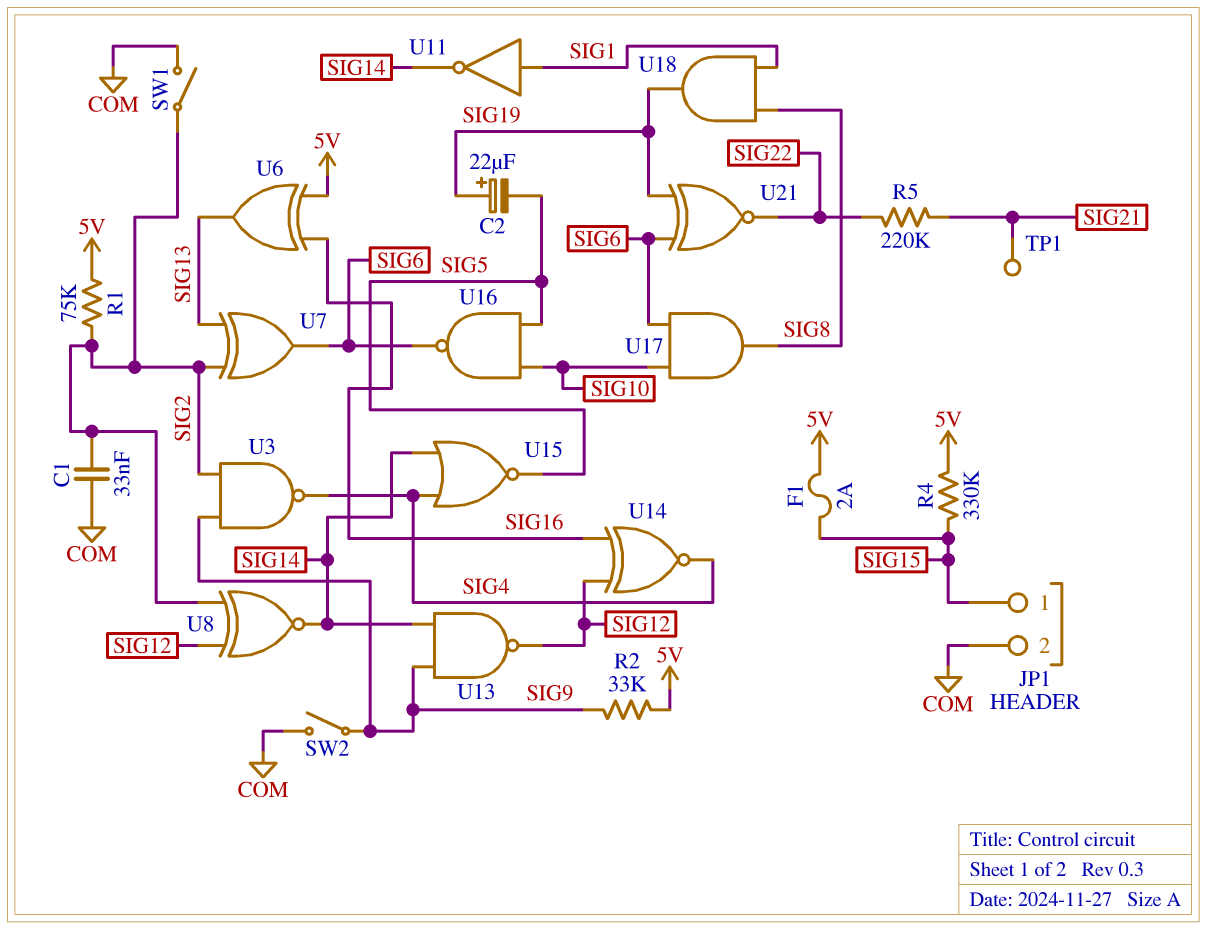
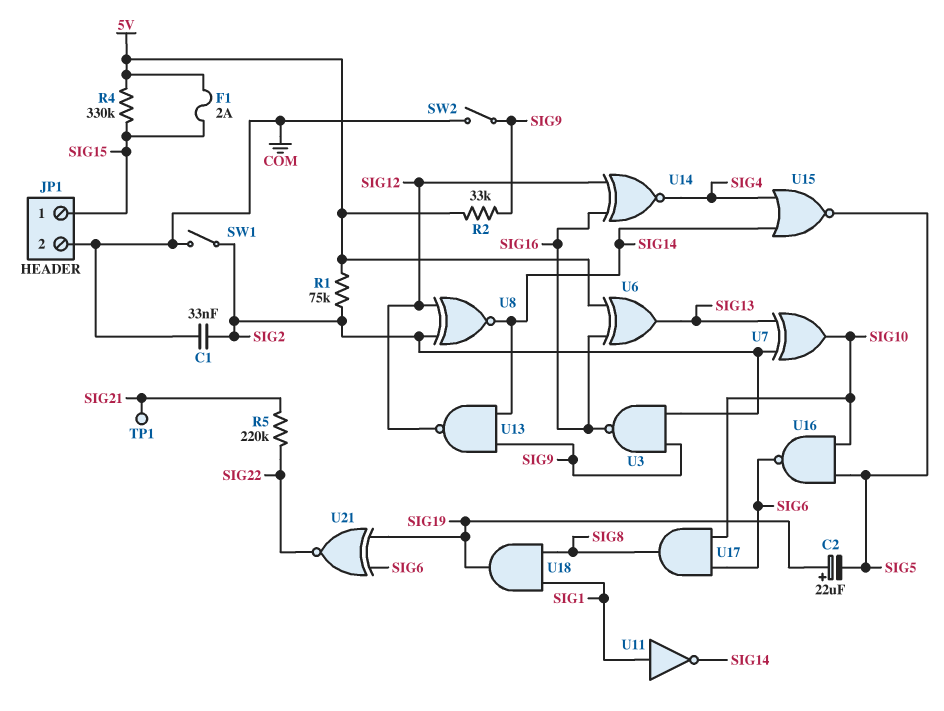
U3: NAND (in SIG2, in SIG9, out SIG4) -> NAND (in SIG2, in SIG9, out SIG16)
U7: XOR (in SIG2, in SIG13, out SIG6) -> XOR (in SIG2, in SIG13, out SIG10)

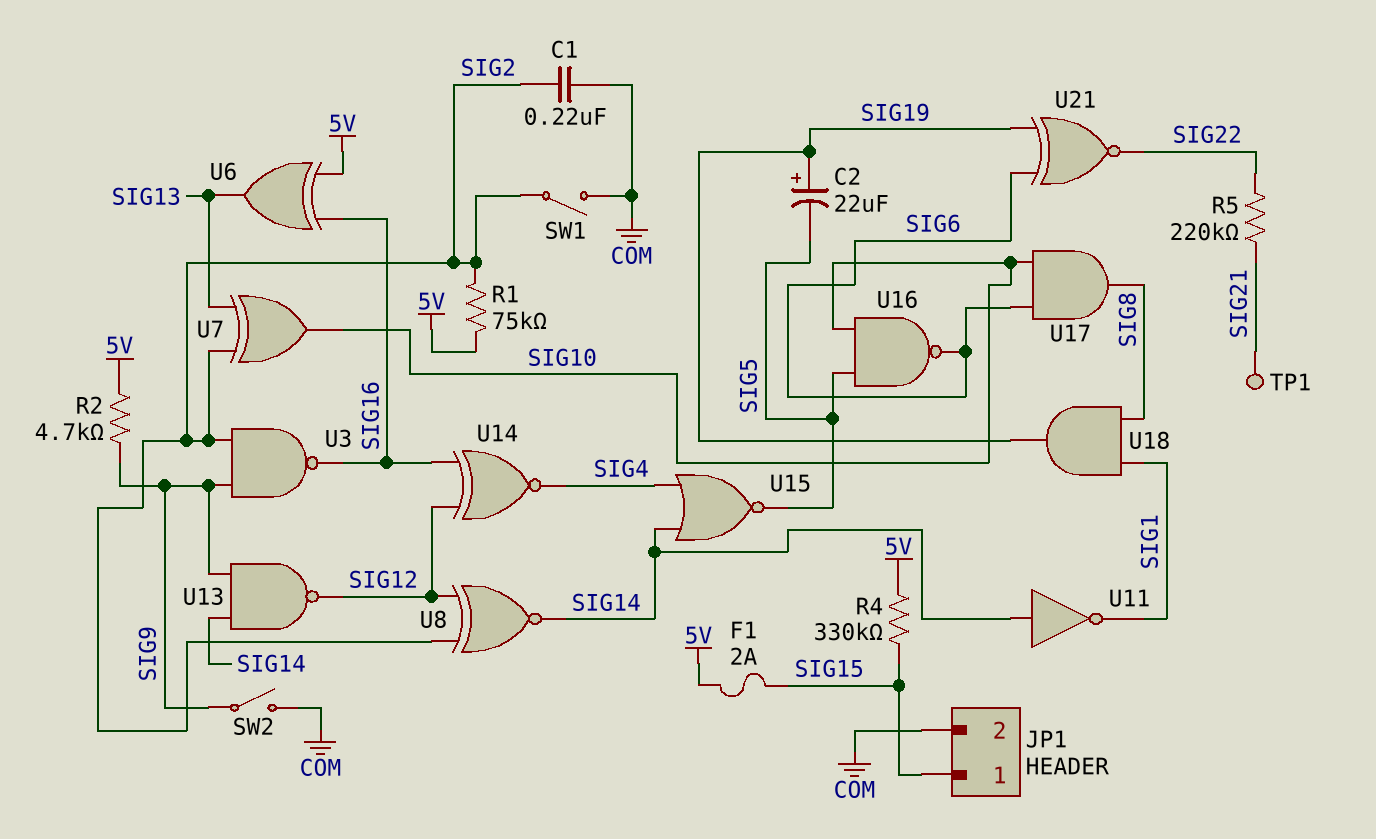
C1: 33nF (COM, SIG2) -> 220nF (COM, SIG2)
R2: 33k (5V, SIG9) -> 4.7k (5V, SIG9)
U11: NOT (in SIG1, out SIG14) -> NOT (in SIG14, out SIG1)

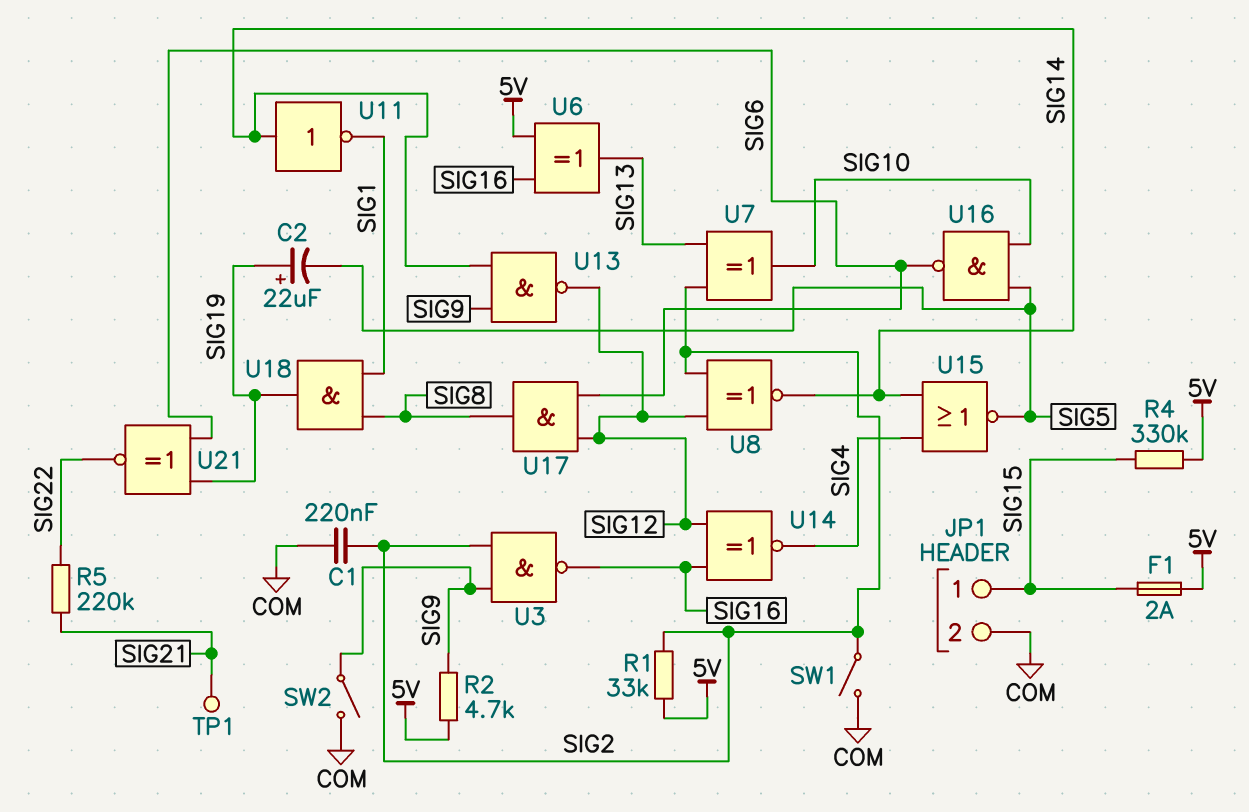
R1: 75k (5V, SIG2) -> 33k (5V, SIG2)
U17: AND (in SIG6, in SIG10, out SIG8) -> AND (in SIG6, in SIG12, out SIG8)

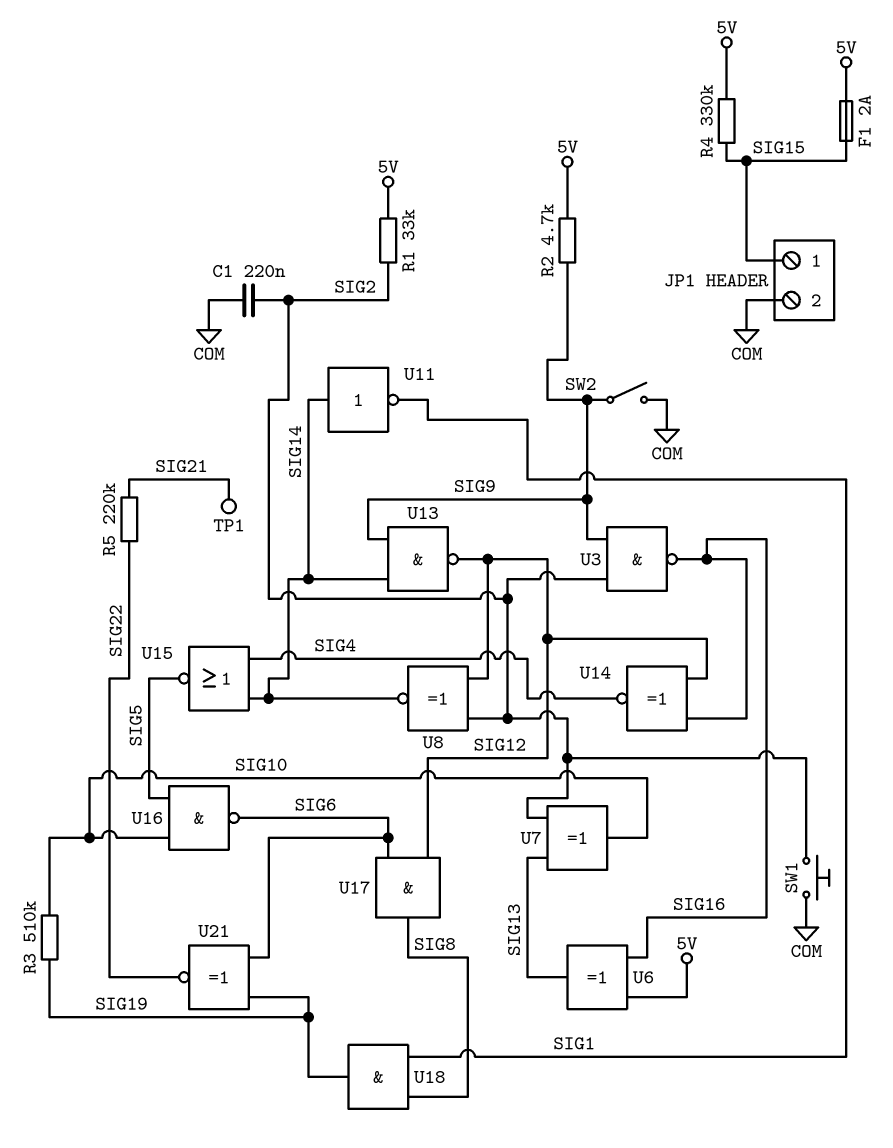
C2: 22uF (plus SIG19, minus SIG5) -> none
R3: none -> 510k (SIG10, SIG19)
SW1: switch (COM, SIG2) -> button (COM, SIG2)

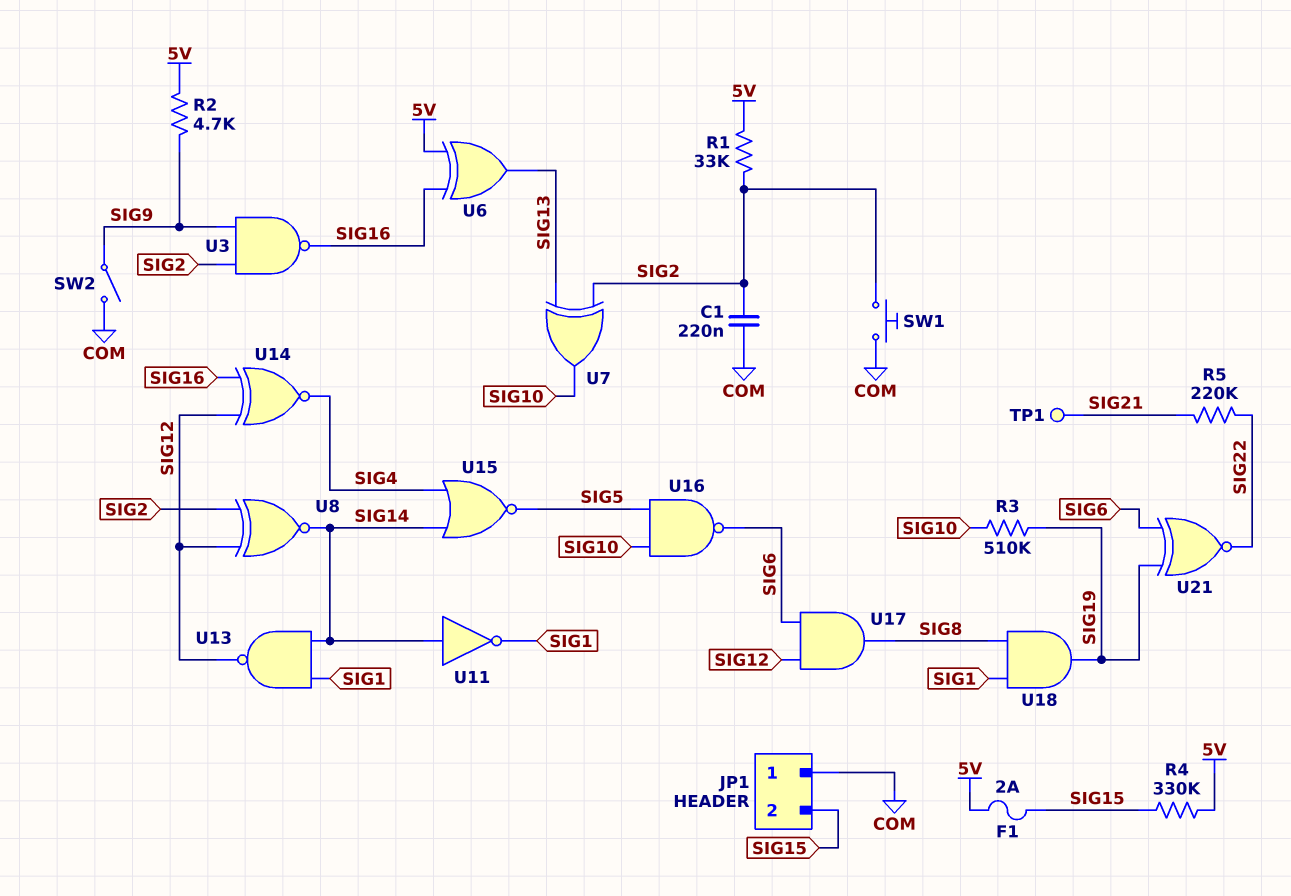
JP1 pin 1: SIG15 -> COM
JP1 pin 2: COM -> SIG15
U13: NAND (in SIG9, in SIG14, out SIG12) -> NAND (in SIG1, in SIG14, out SIG12)

